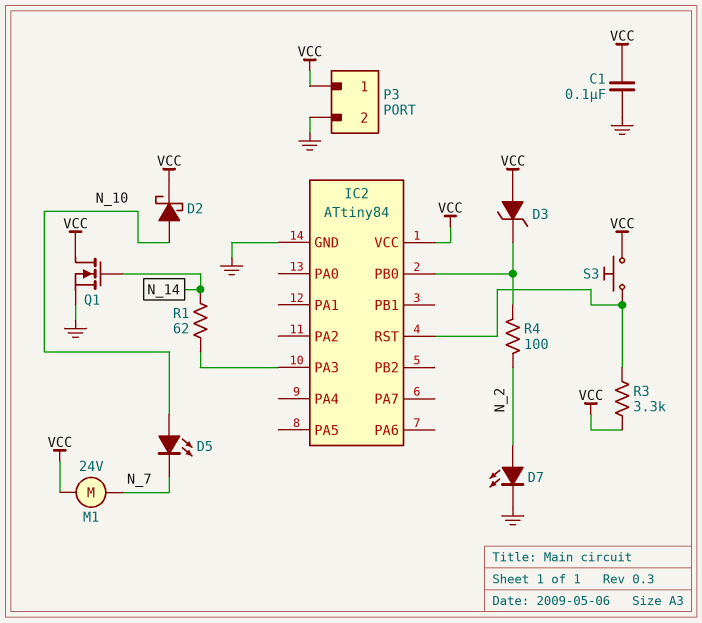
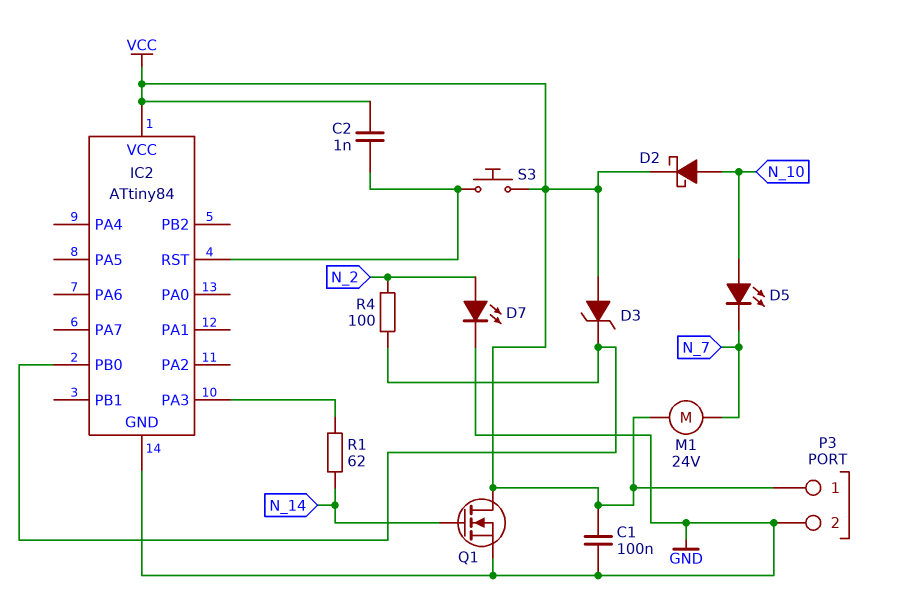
C2: none -> 1nF (IC2/RST, VCC)
R3: 3.3k (IC2/RST, VCC) -> none

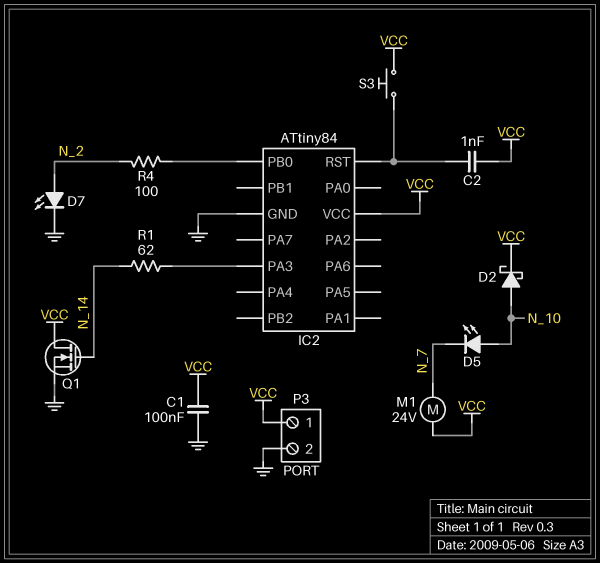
D3: zener (A VCC, K IC2/PB0) -> none

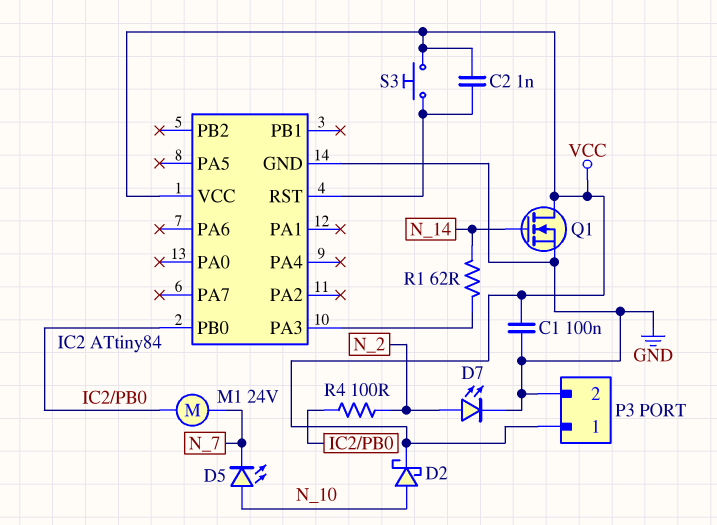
M1: motor 24V (N_7, VCC) -> motor 24V (IC2/PB0, N_7)

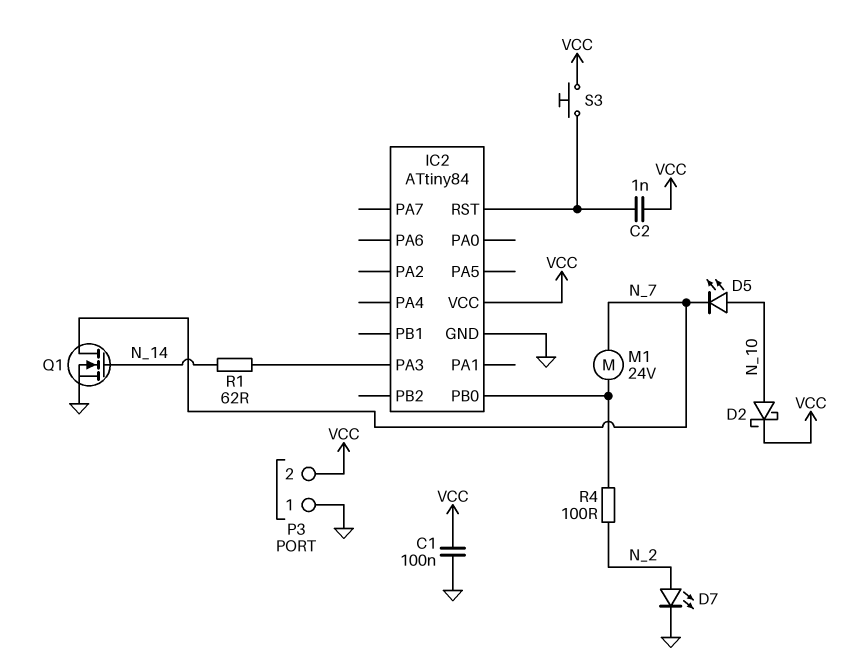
P3 pin 1: VCC -> GND
P3 pin 2: GND -> VCC
Q1: NMOS (G N_14, D VCC, S GND) -> NMOS (G N_14, D N_7, S GND)

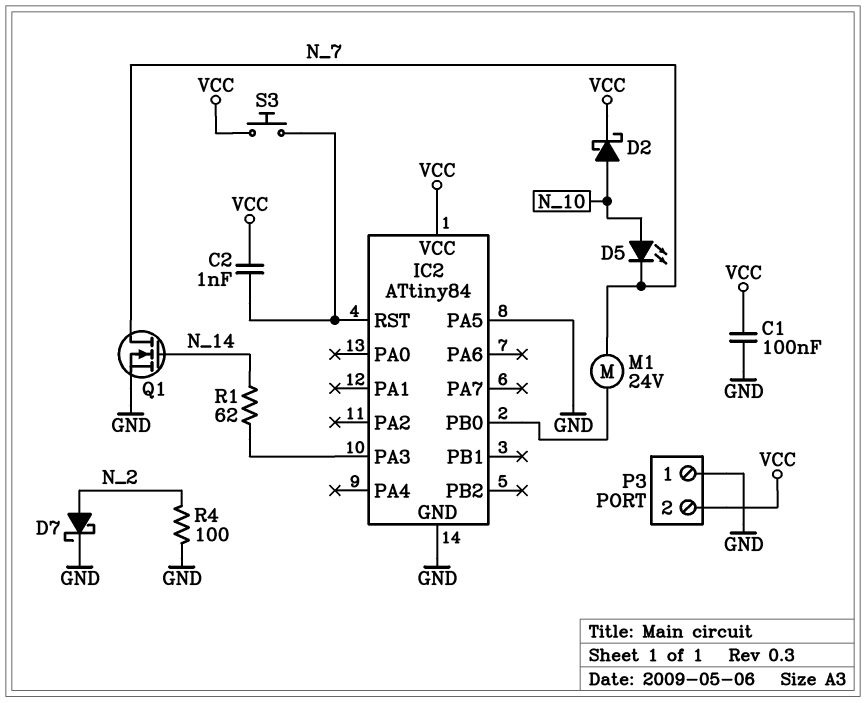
D7: LED (A N_2, K GND) -> schottky (A N_2, K GND)
IC2 pin PA5: none -> GND
R4: 100 (IC2/PB0, N_2) -> 100 (GND, N_2)

